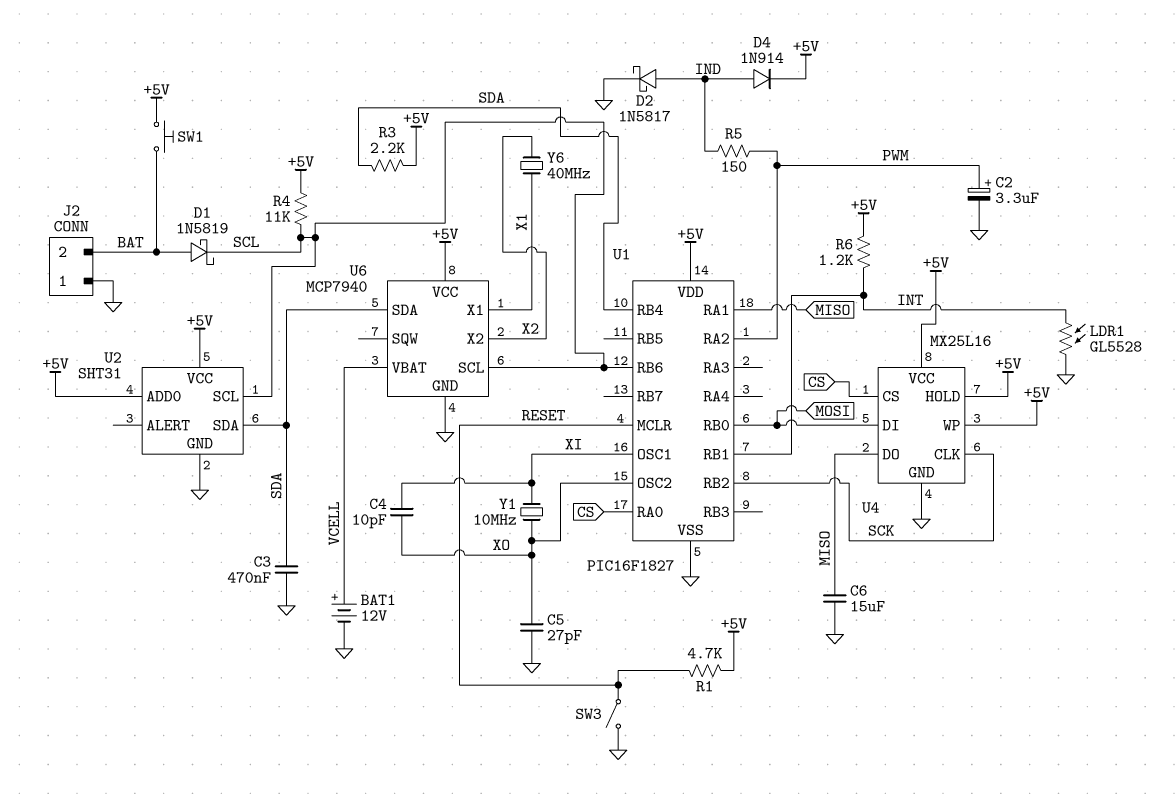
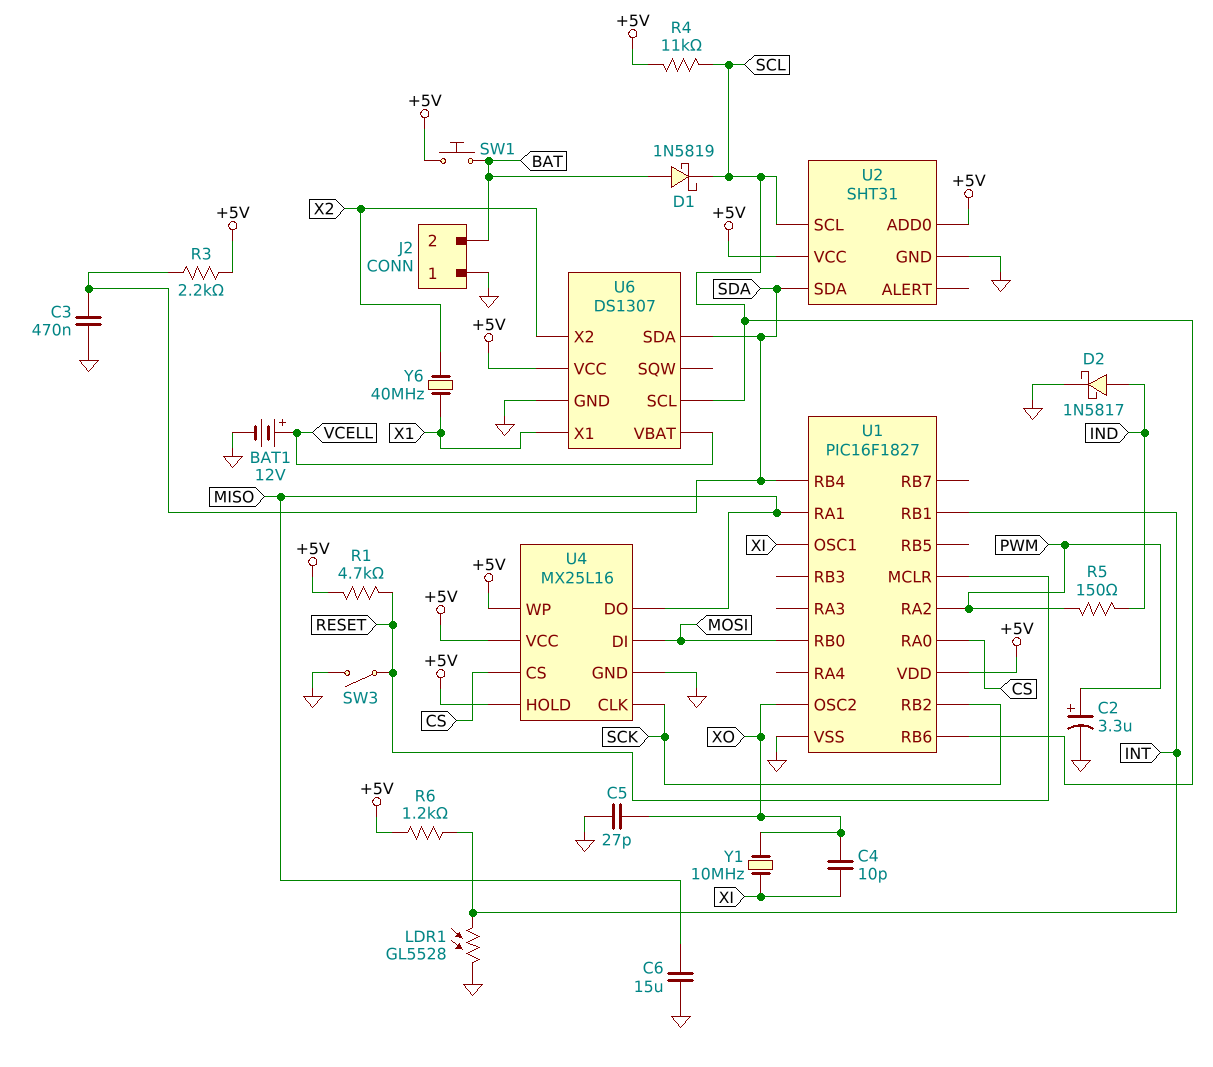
D4: diode 1N914 (A IND, K +5V) -> none
U6: MCP7940 -> DS1307

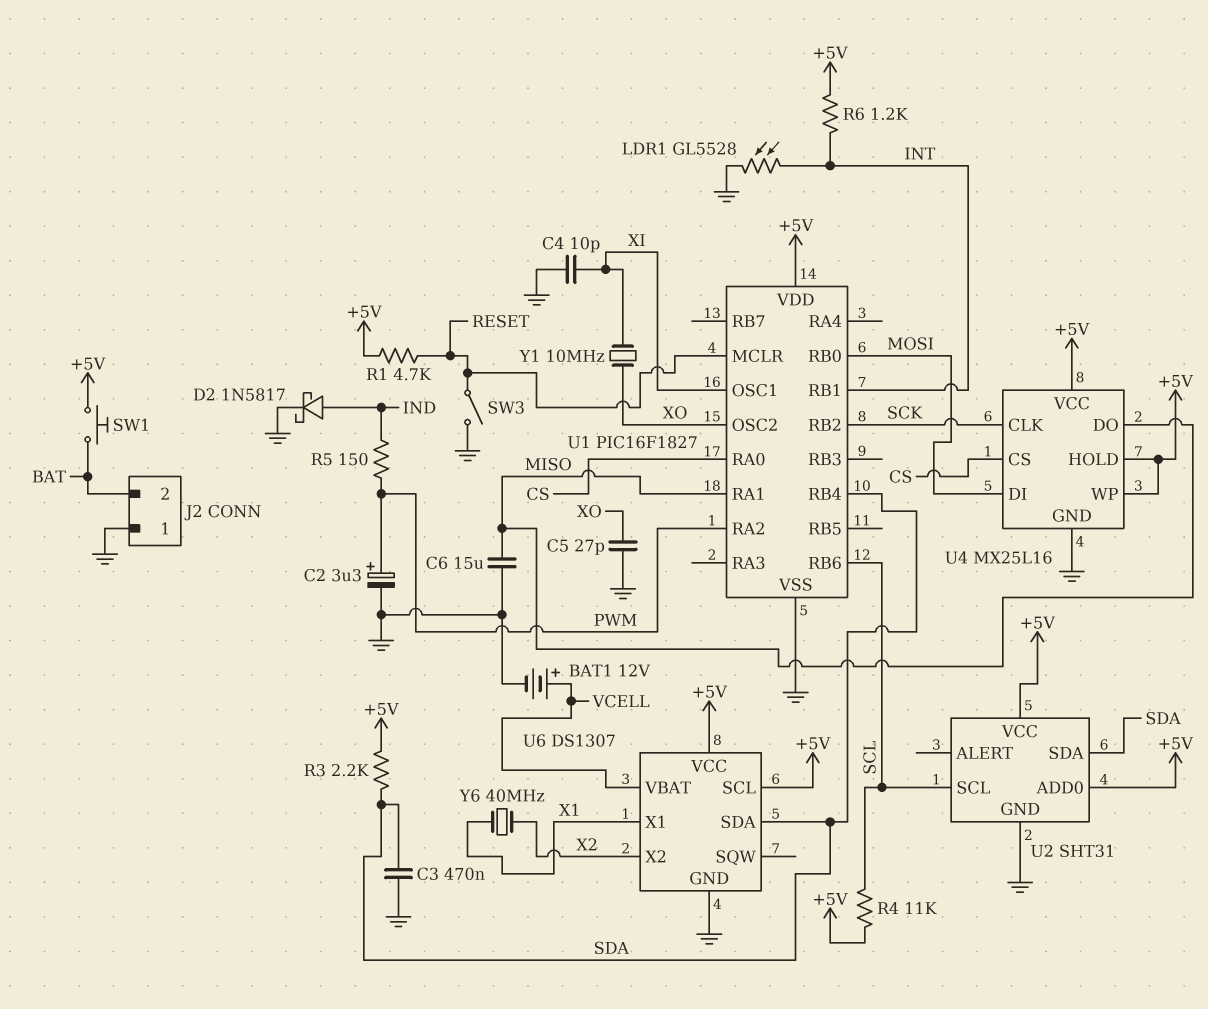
C4: 10pF (XI, XO) -> 10pF (GND, XI)
D1: schottky 1N5819 (A BAT, K SCL) -> none
U6 pin SCL: SCL -> +5V

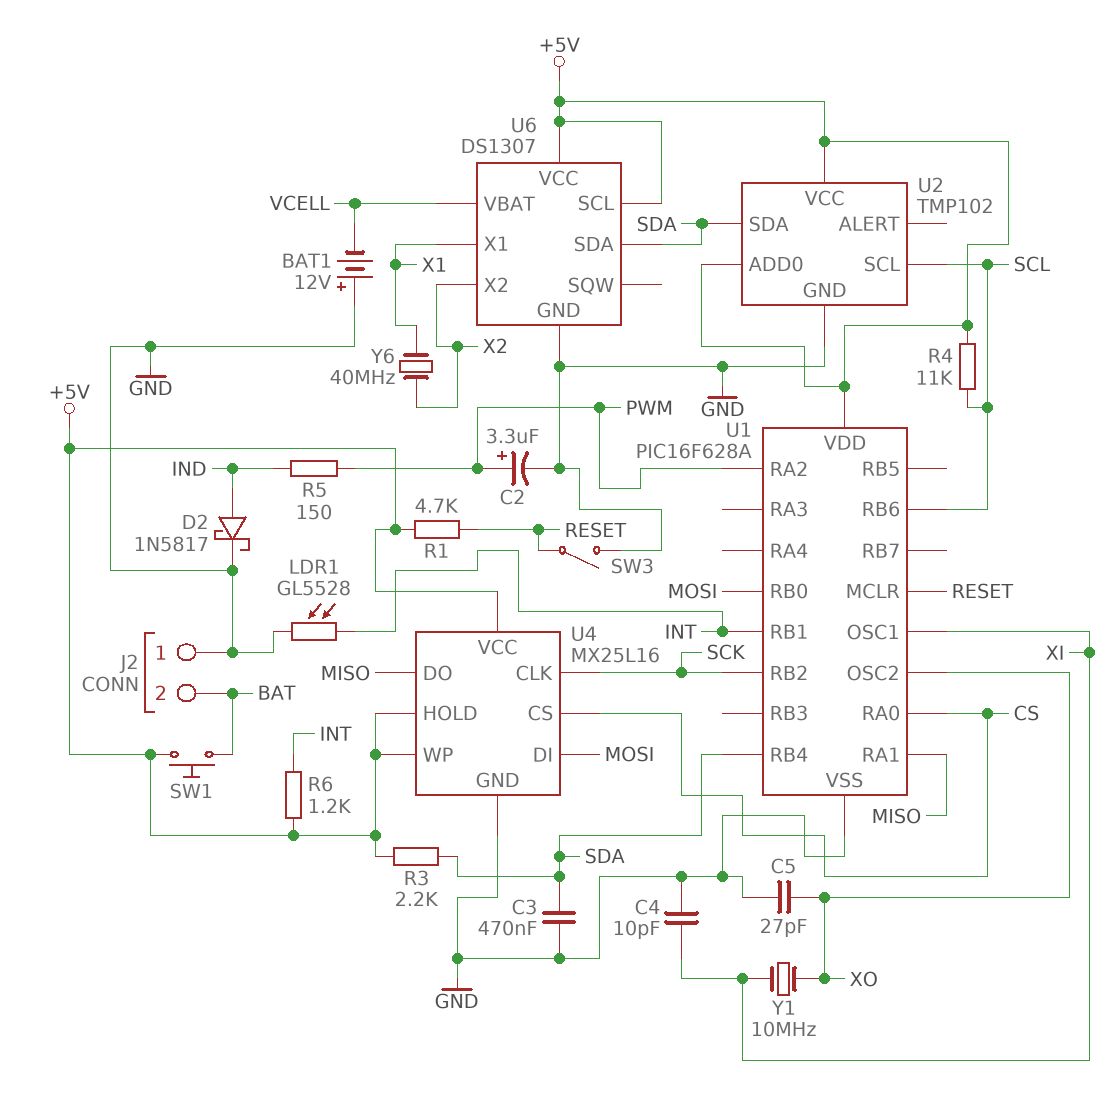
BAT1: 12V (plus VCELL, minus GND) -> 12V (plus GND, minus VCELL)
C6: 15uF (GND, MISO) -> none
U1: PIC16F1827 -> PIC16F628A
U2: SHT31 -> TMP102

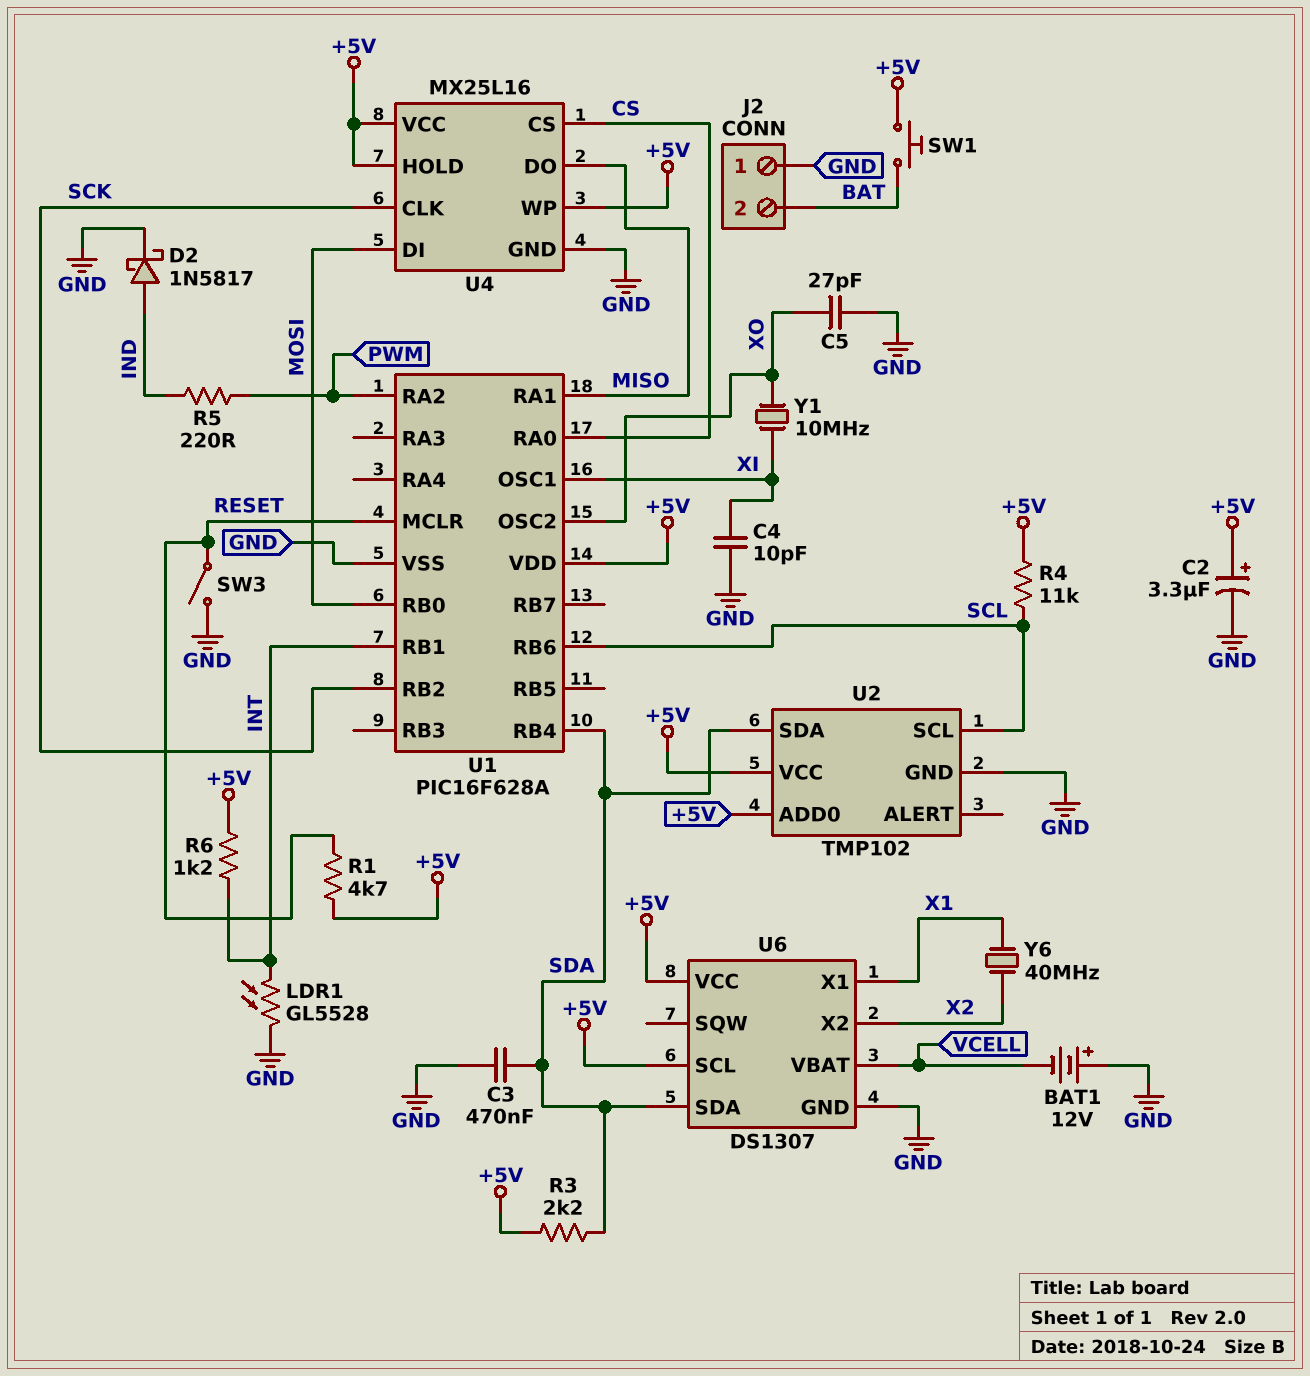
C2: 3.3uF (plus PWM, minus GND) -> 3.3uF (plus +5V, minus GND)
R5: 150 (IND, PWM) -> 220 (IND, PWM)

